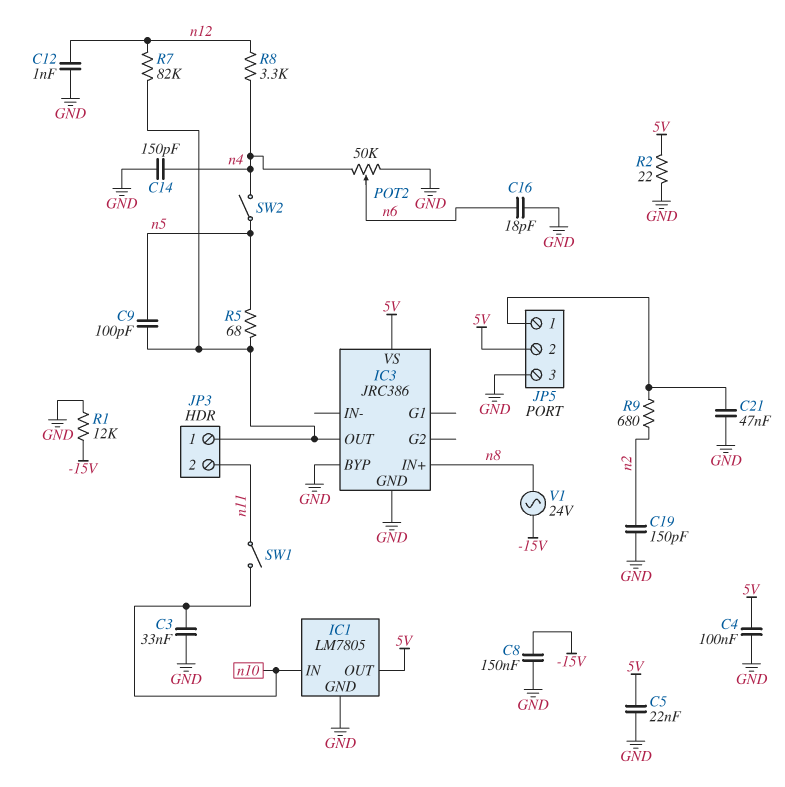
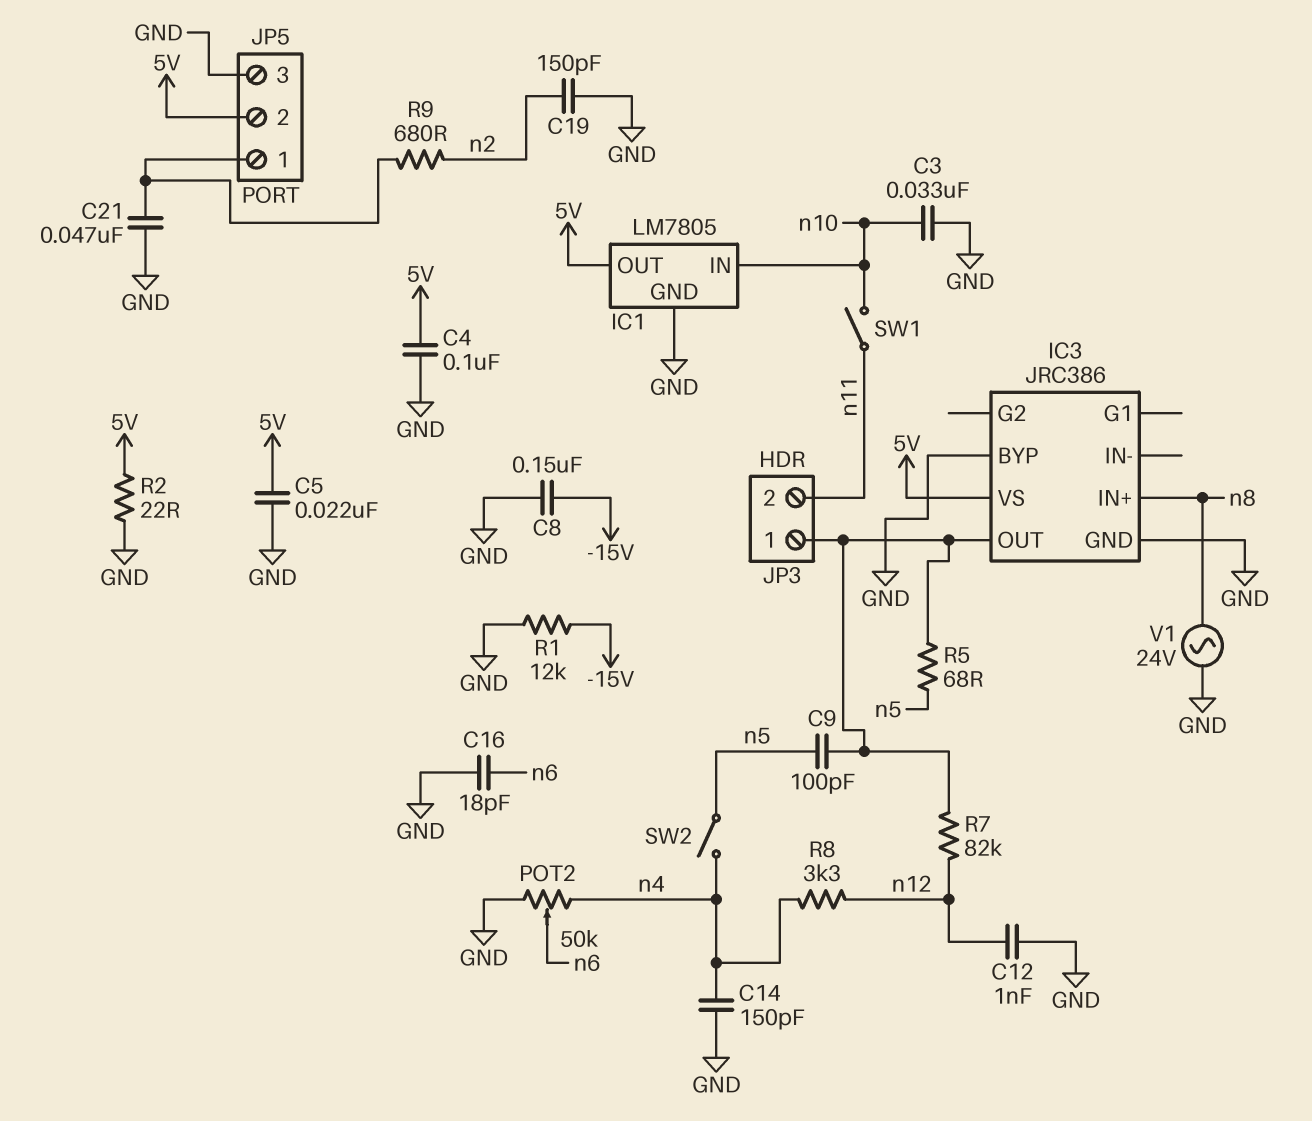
V1: AC 24V (-15V, n8) -> AC 24V (GND, n8)

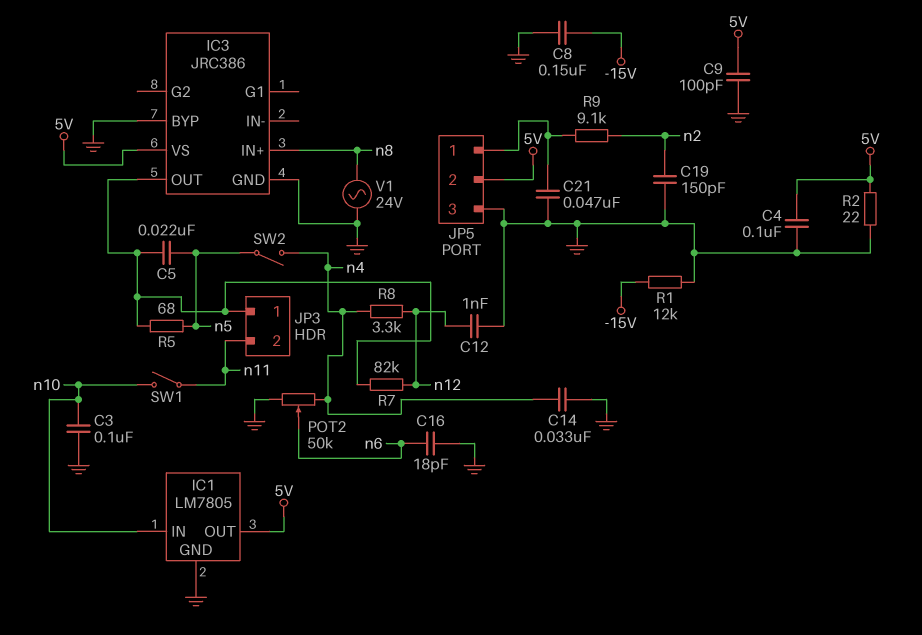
C3: 33nF (GND, n10) -> 100nF (GND, n10)
C5: 22nF (5V, GND) -> 22nF (IC3/OUT, n5)
C9: 100pF (IC3/OUT, n5) -> 100pF (5V, GND)
C14: 150pF (GND, n4) -> 33nF (GND, n4)
R9: 680 (JP5/1, n2) -> 9.1k (JP5/1, n2)

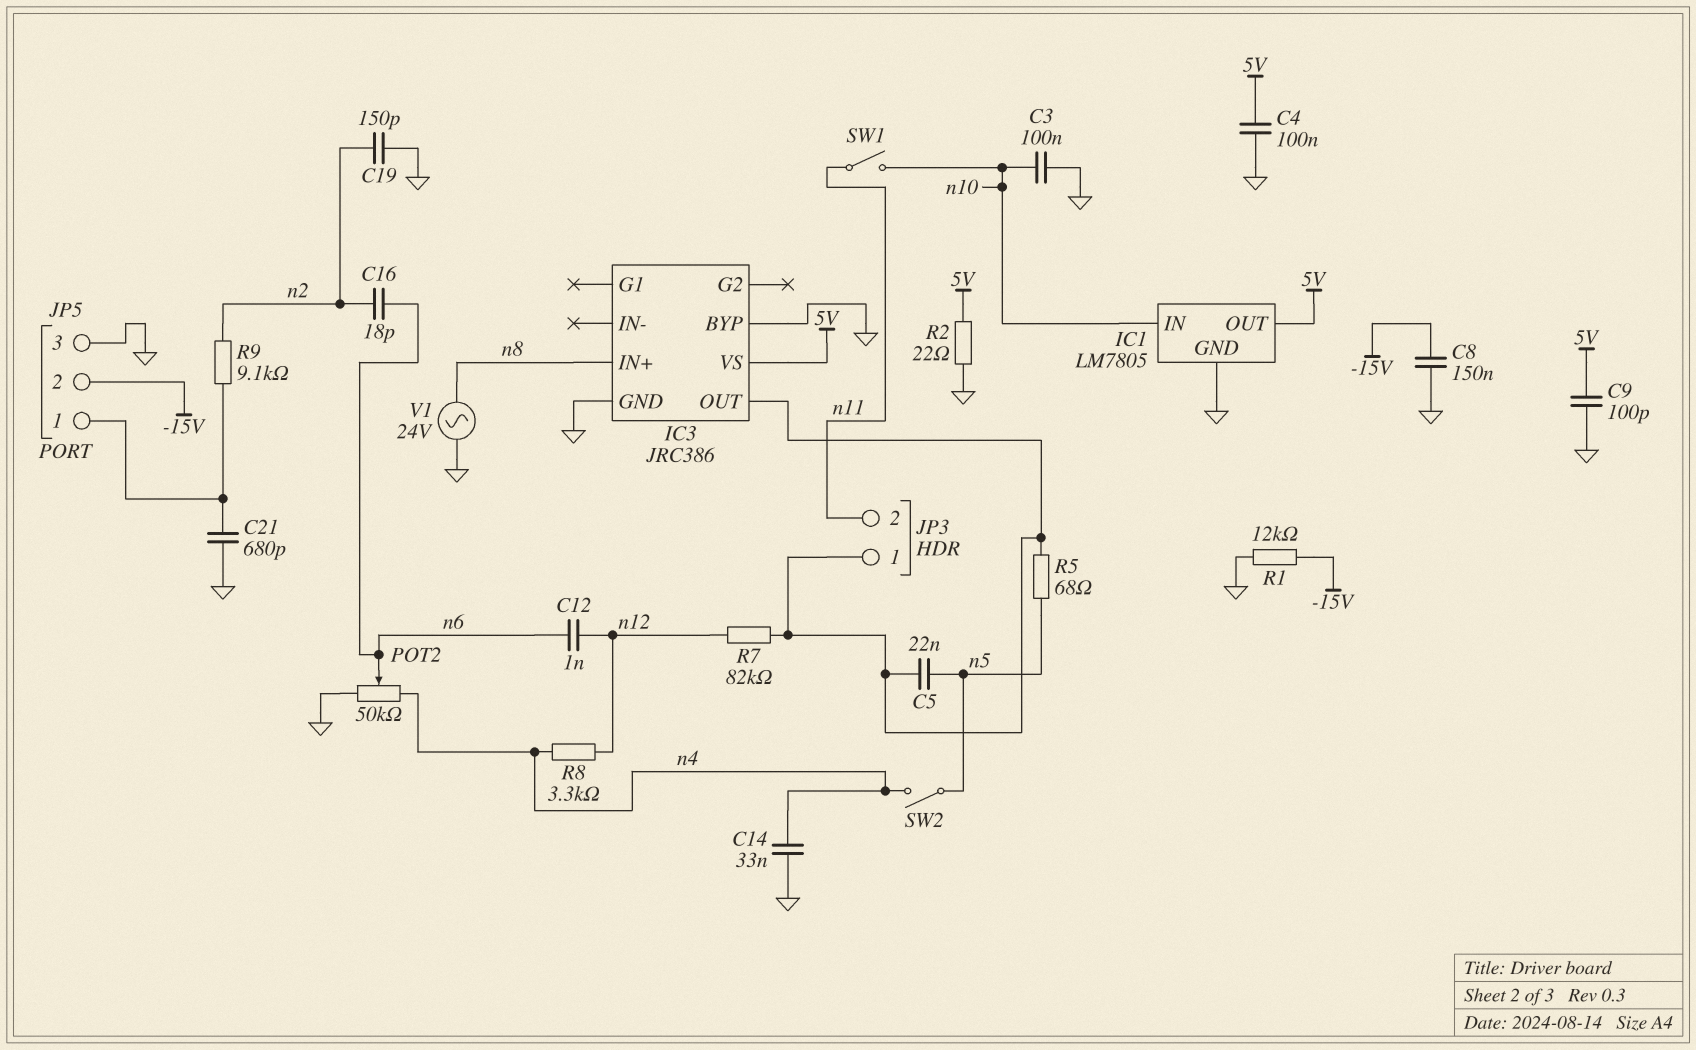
C12: 1nF (GND, n12) -> 1nF (n6, n12)
C16: 18pF (GND, n6) -> 18pF (n2, n6)
C21: 47nF (GND, JP5/1) -> 680pF (GND, JP5/1)
JP5 pin 2: 5V -> -15V

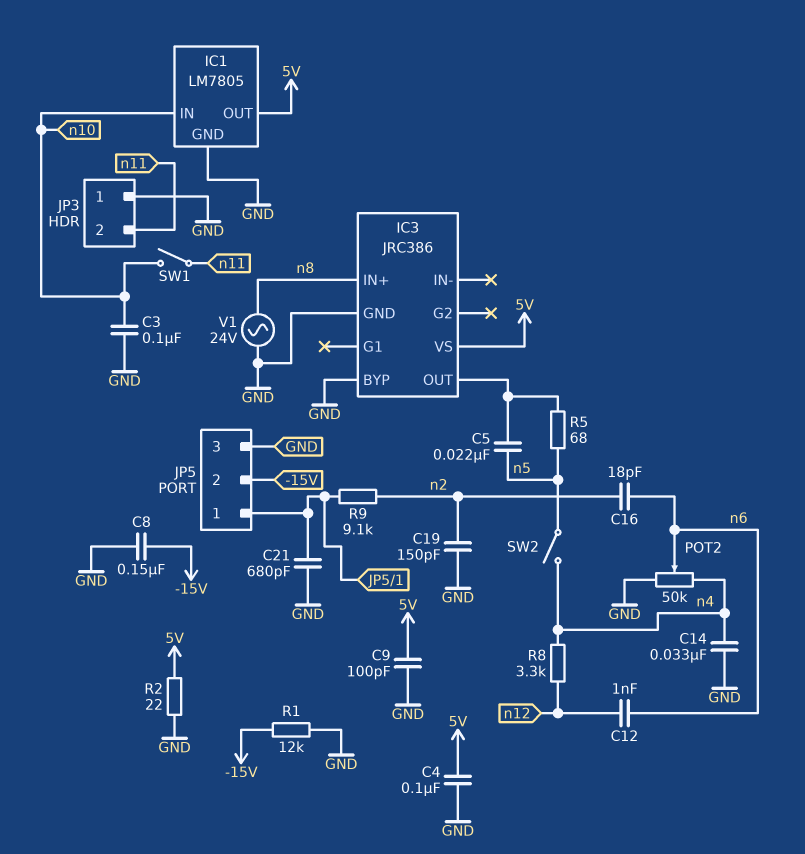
JP3 pin 1: IC3/OUT -> GND
R7: 82k (IC3/OUT, n12) -> none

